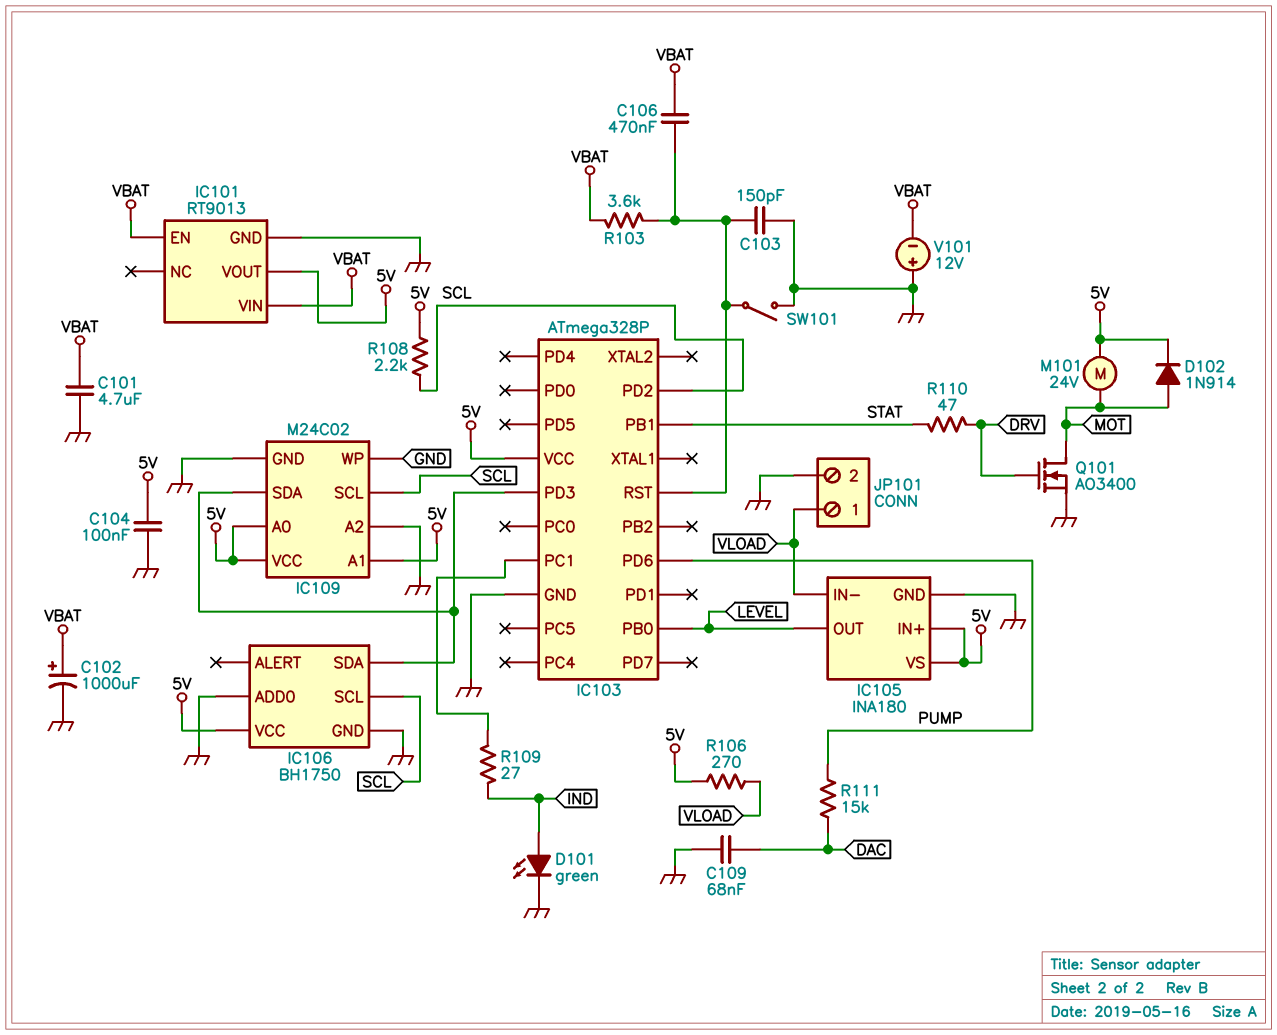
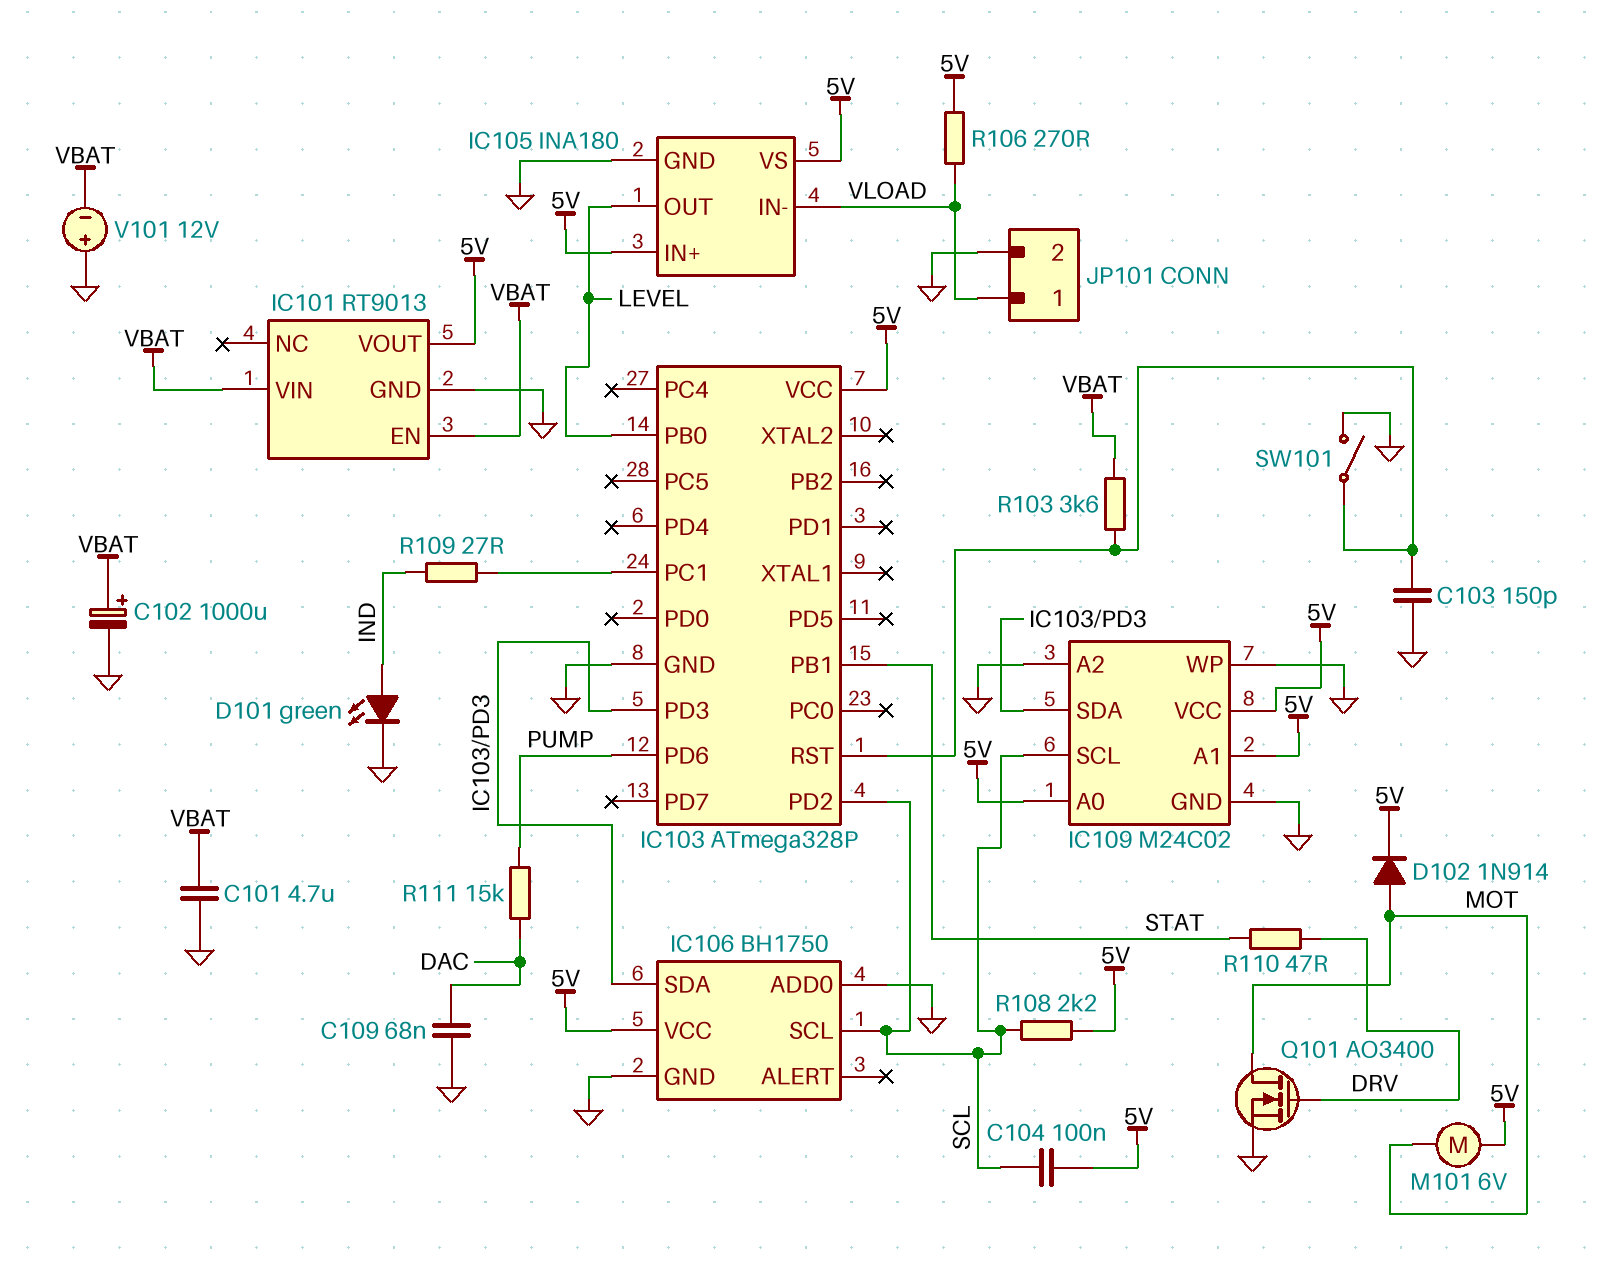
C104: 100nF (5V, GND) -> 100nF (5V, SCL)
C106: 470nF (IC103/RST, VBAT) -> none
M101: motor 24V (5V, MOT) -> motor 6V (5V, MOT)

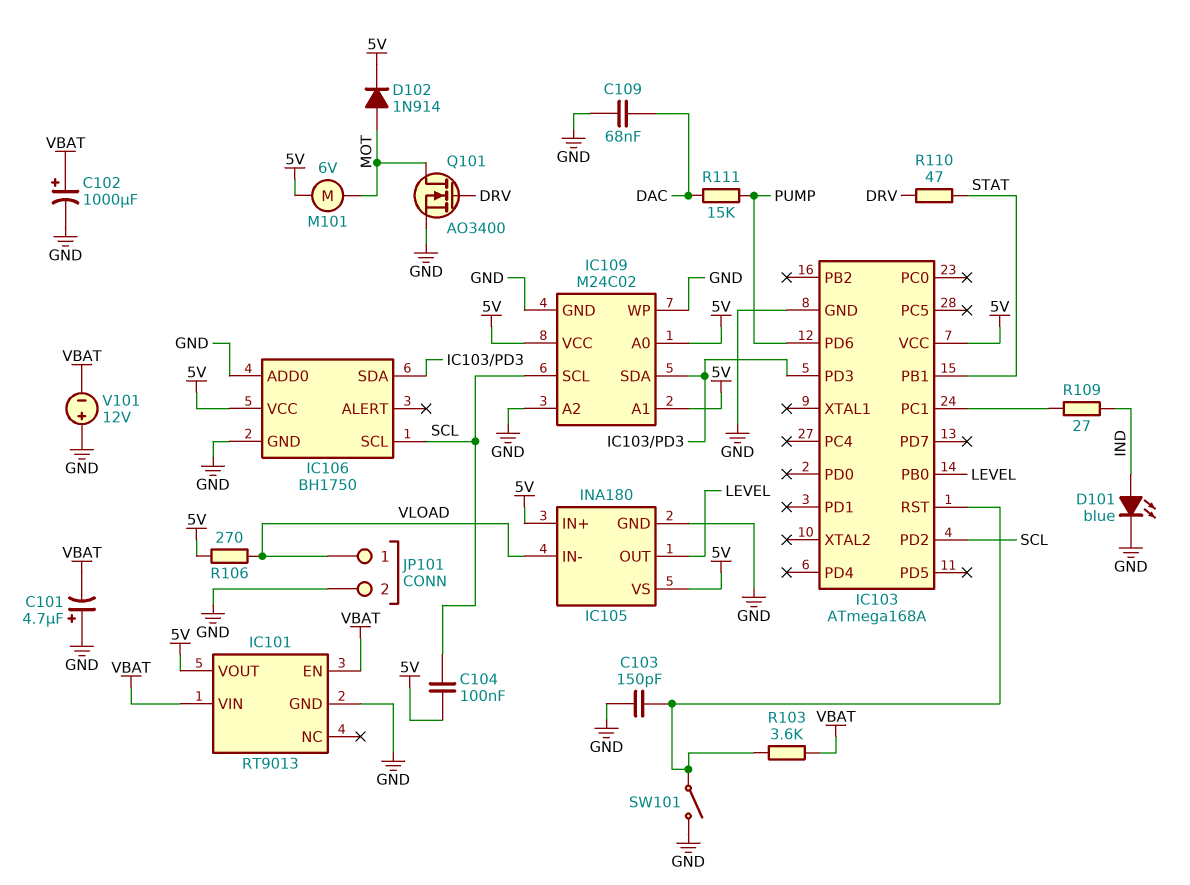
C101: 4.7uF (GND, VBAT) -> 4.7uF (plus GND, minus VBAT)
D101: LED green (A IND, K GND) -> LED blue (A IND, K GND)
IC103: ATmega328P -> ATmega168A
R108: 2.2k (5V, SCL) -> none

